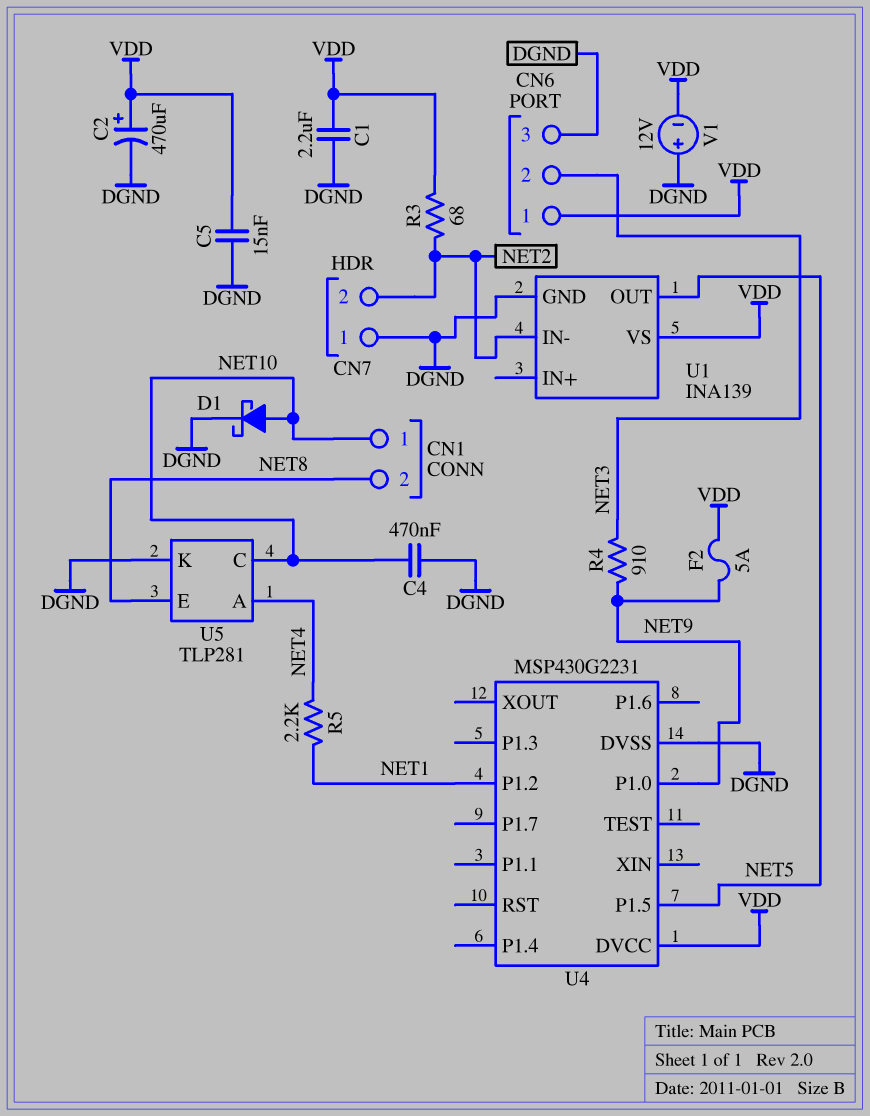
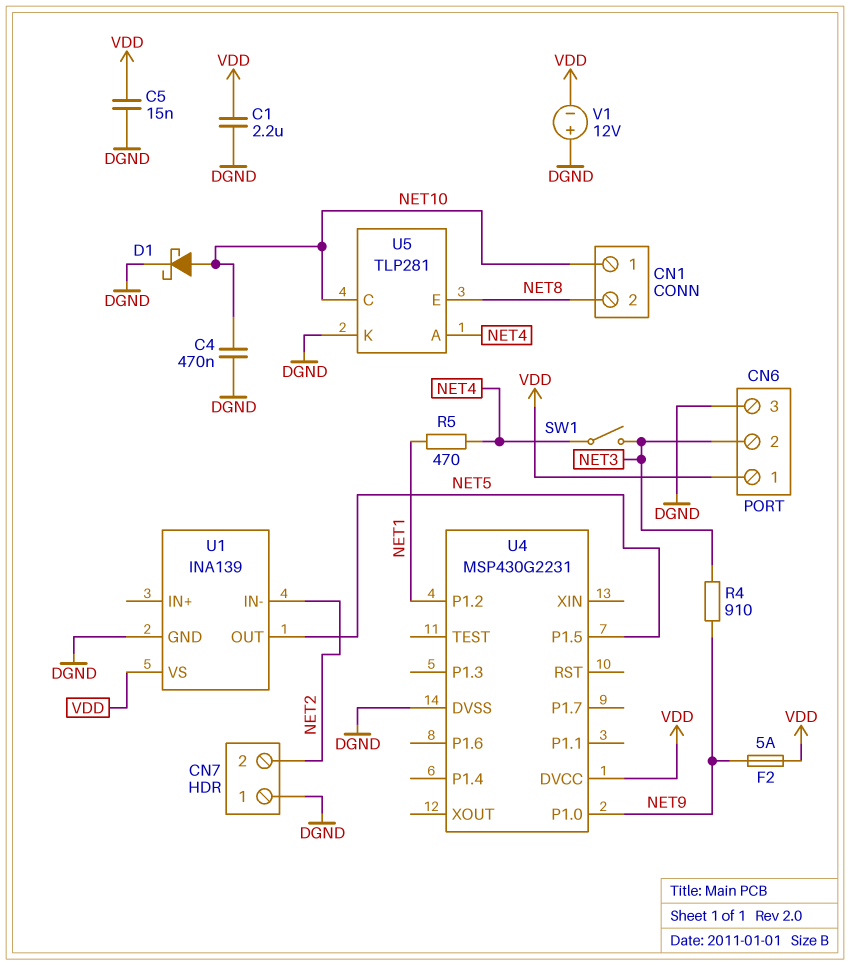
C2: 470uF (plus VDD, minus DGND) -> none
R3: 68 (NET2, VDD) -> none
R5: 2.2k (NET1, NET4) -> 470 (NET1, NET4)
SW1: none -> switch (NET3, NET4)

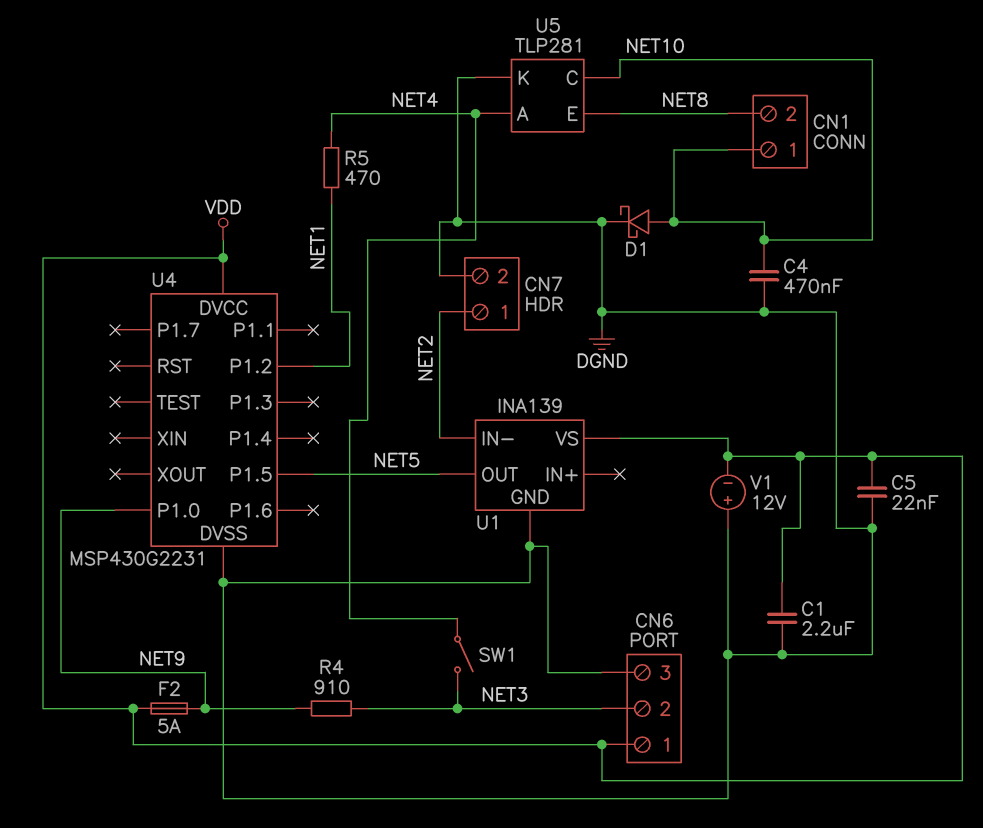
C5: 15nF (DGND, VDD) -> 22nF (DGND, VDD)
CN7 pin 1: DGND -> NET2
CN7 pin 2: NET2 -> DGND

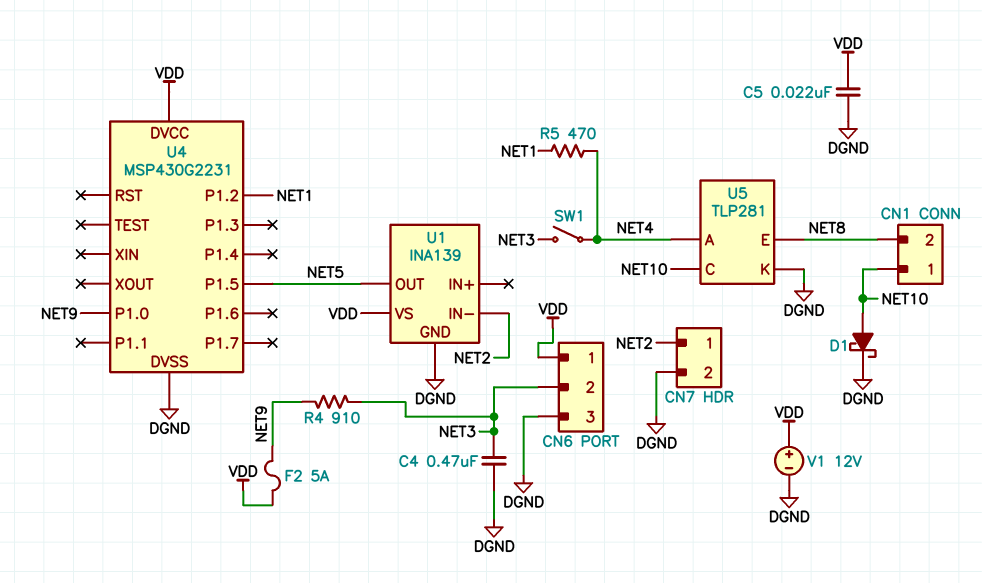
C1: 2.2uF (DGND, VDD) -> none
C4: 470nF (DGND, NET10) -> 470nF (DGND, NET3)
V1: 12V (plus DGND, minus VDD) -> 12V (plus VDD, minus DGND)

